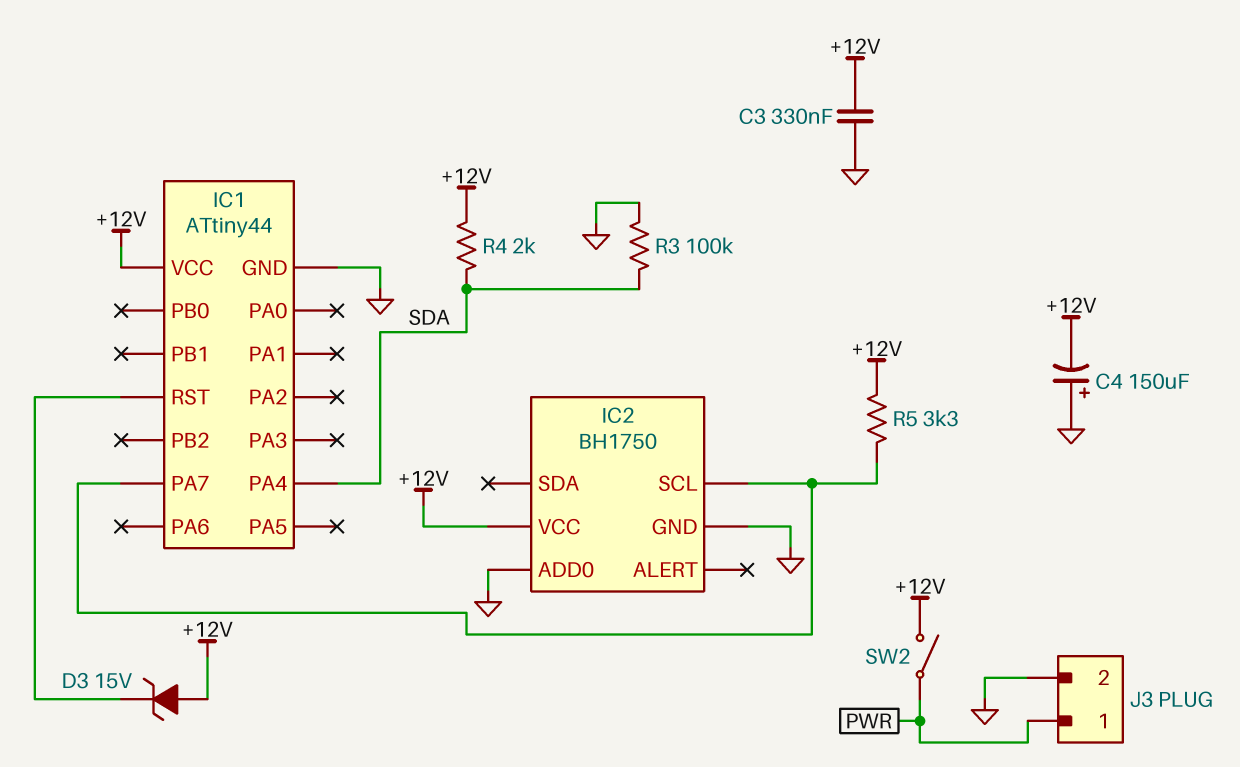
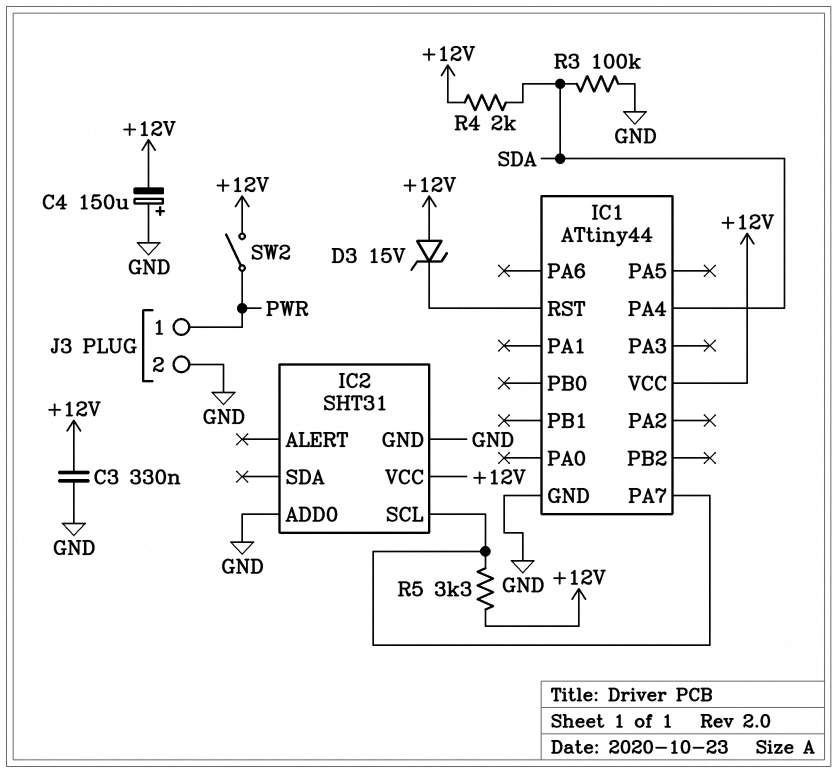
IC2: BH1750 -> SHT31

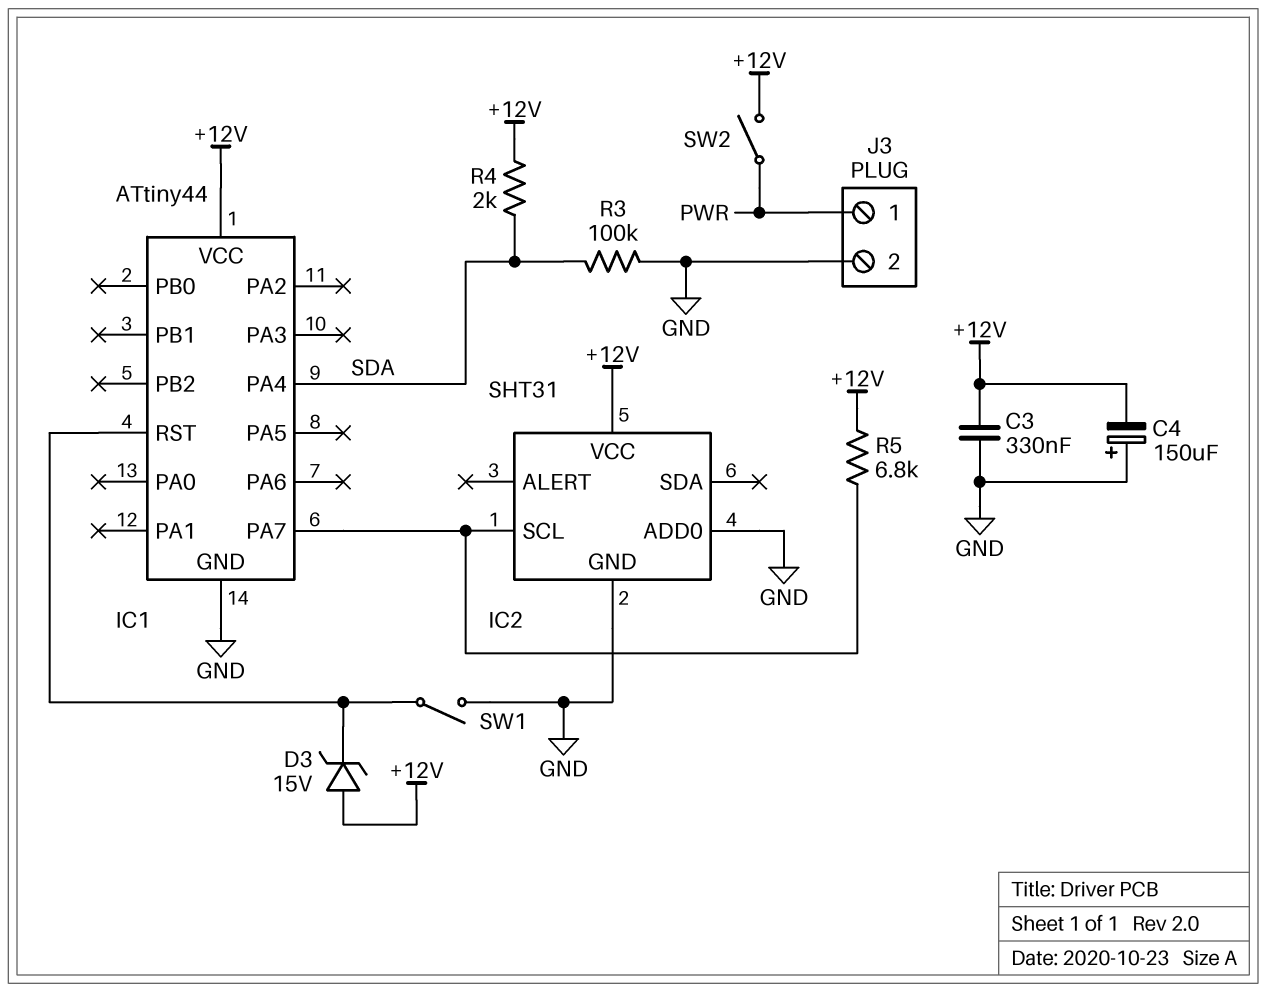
R5: 3.3k (+12V, IC1/PA7) -> 6.8k (+12V, IC1/PA7)
SW1: none -> switch (GND, IC1/RST)

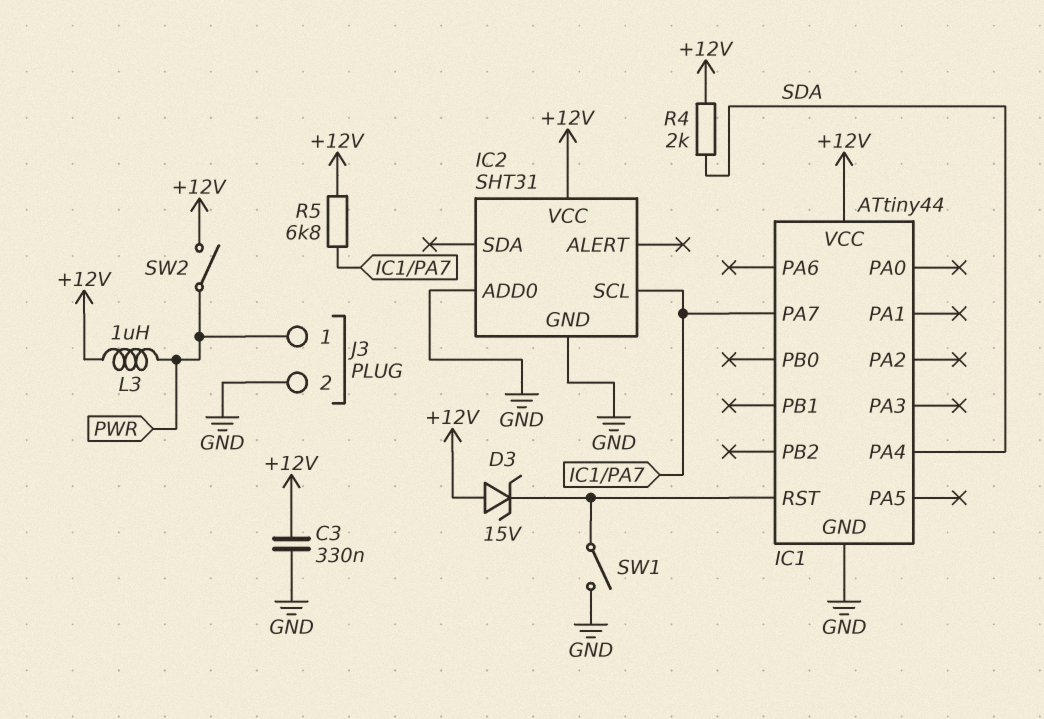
C4: 150uF (plus GND, minus +12V) -> none
L3: none -> 1uH (+12V, PWR)
R3: 100k (GND, SDA) -> none

